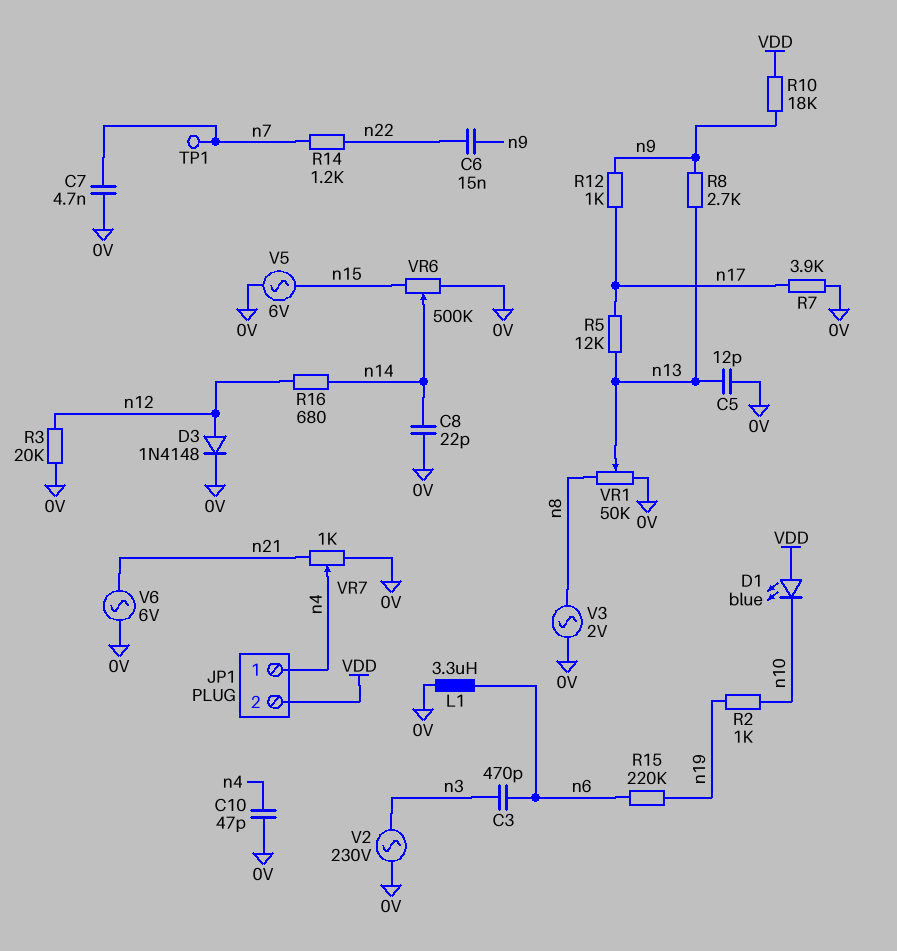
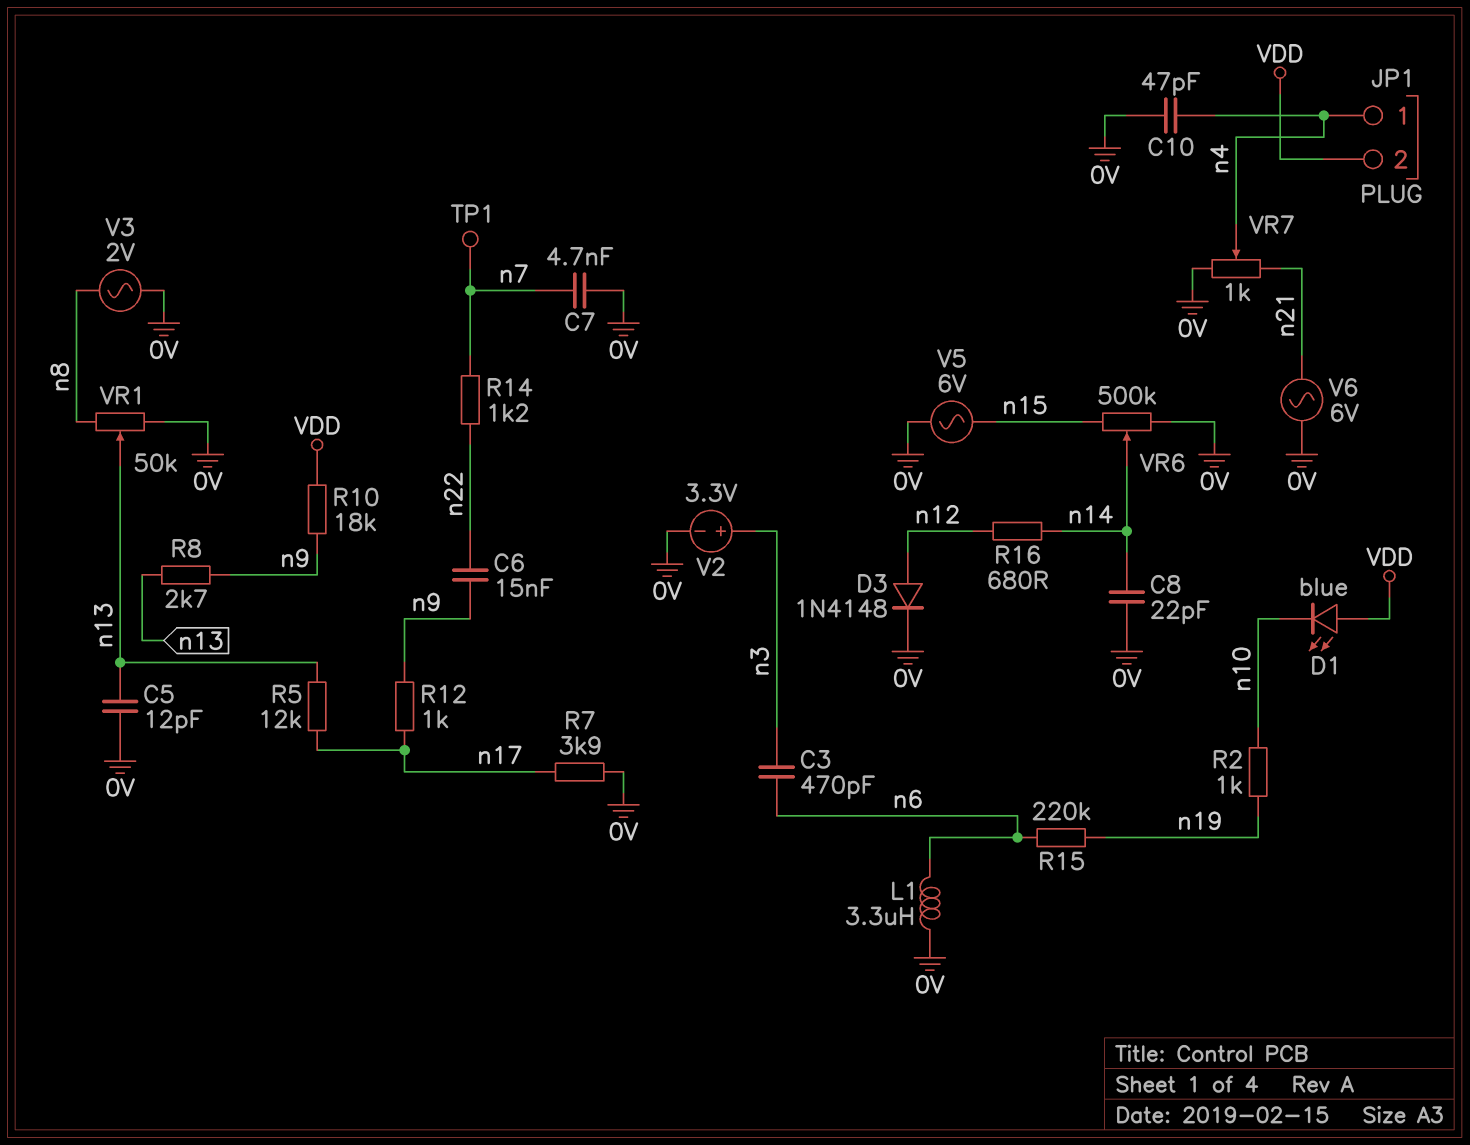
R3: 20k (0V, n12) -> none
V2: AC 230V (0V, n3) -> 3.3V (plus n3, minus 0V)

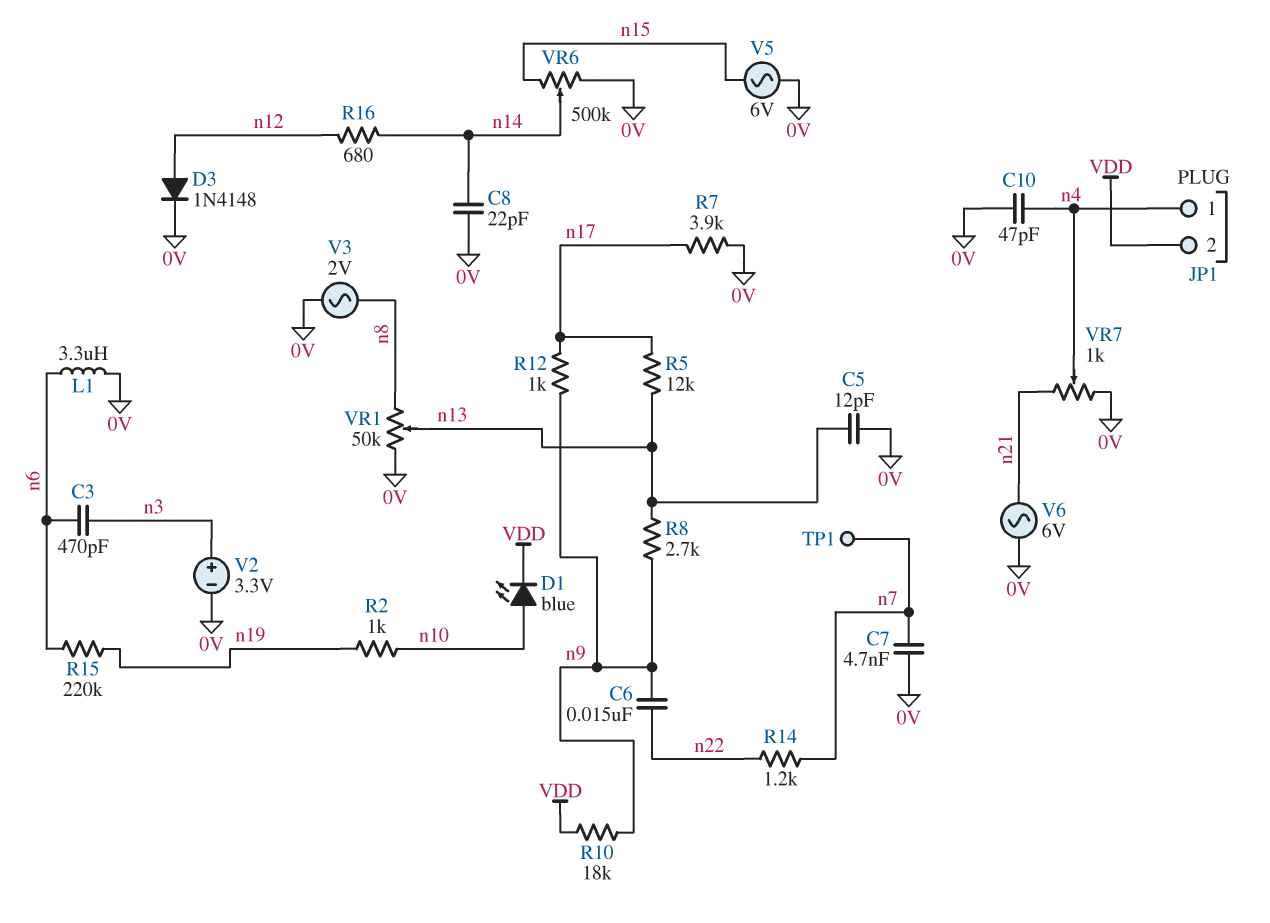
D1: LED blue (A VDD, K n10) -> LED blue (A n10, K VDD)

